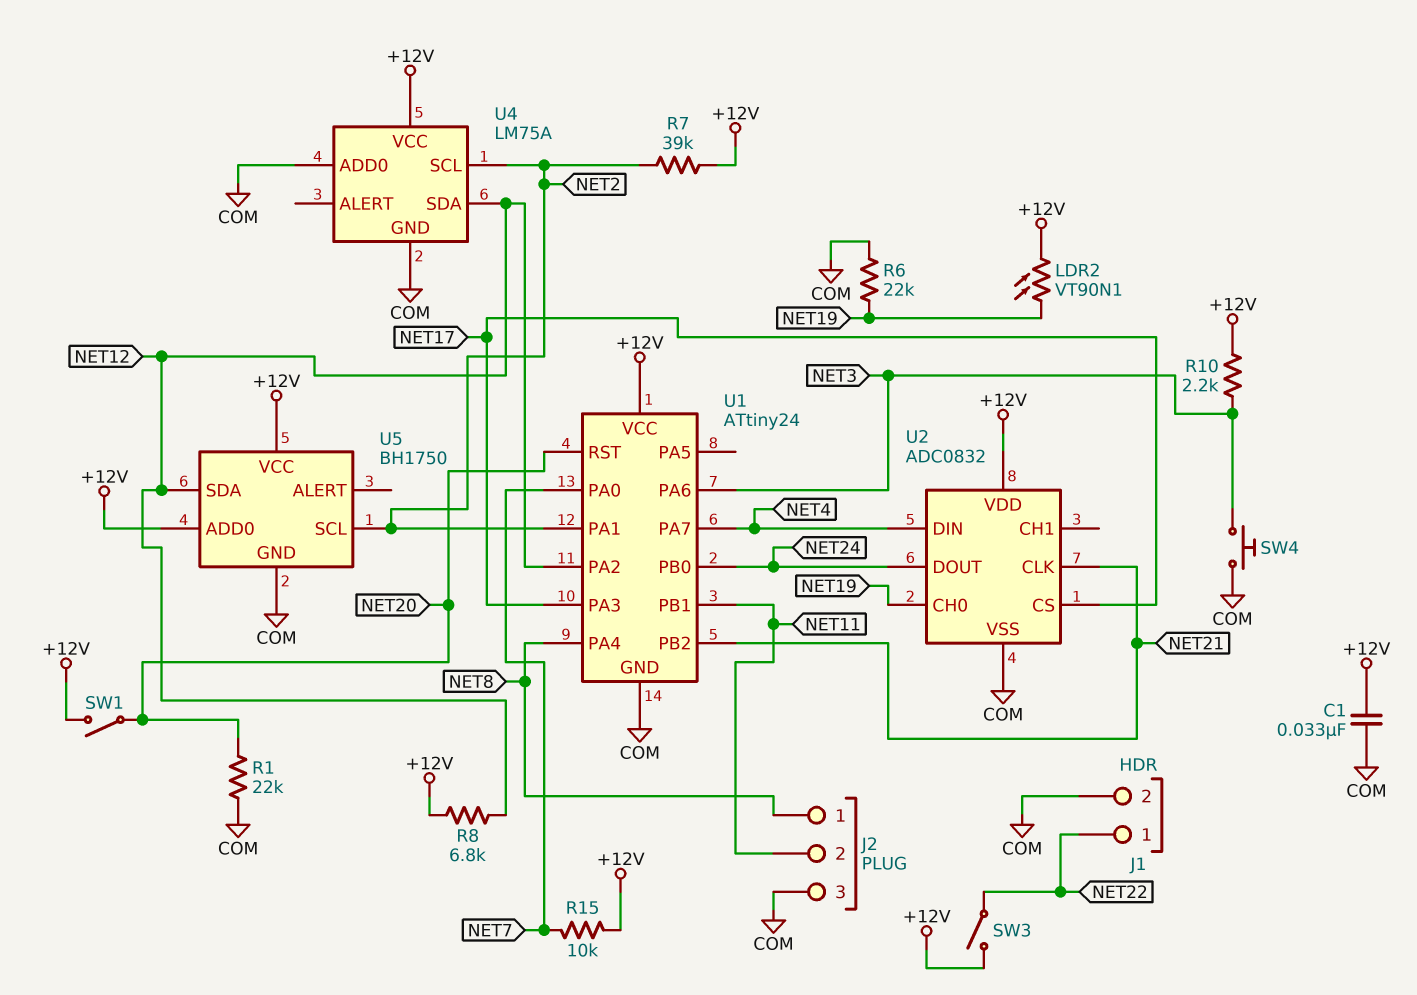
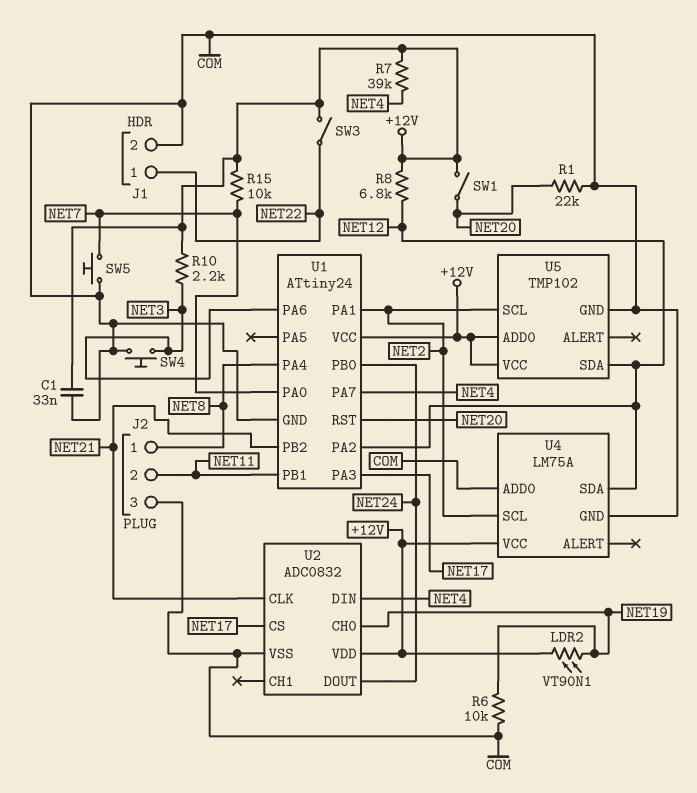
R6: 22k (COM, NET19) -> 10k (COM, NET19)
R7: 39k (+12V, NET2) -> 39k (+12V, NET4)
SW5: none -> button (COM, NET7)
U5: BH1750 -> TMP102

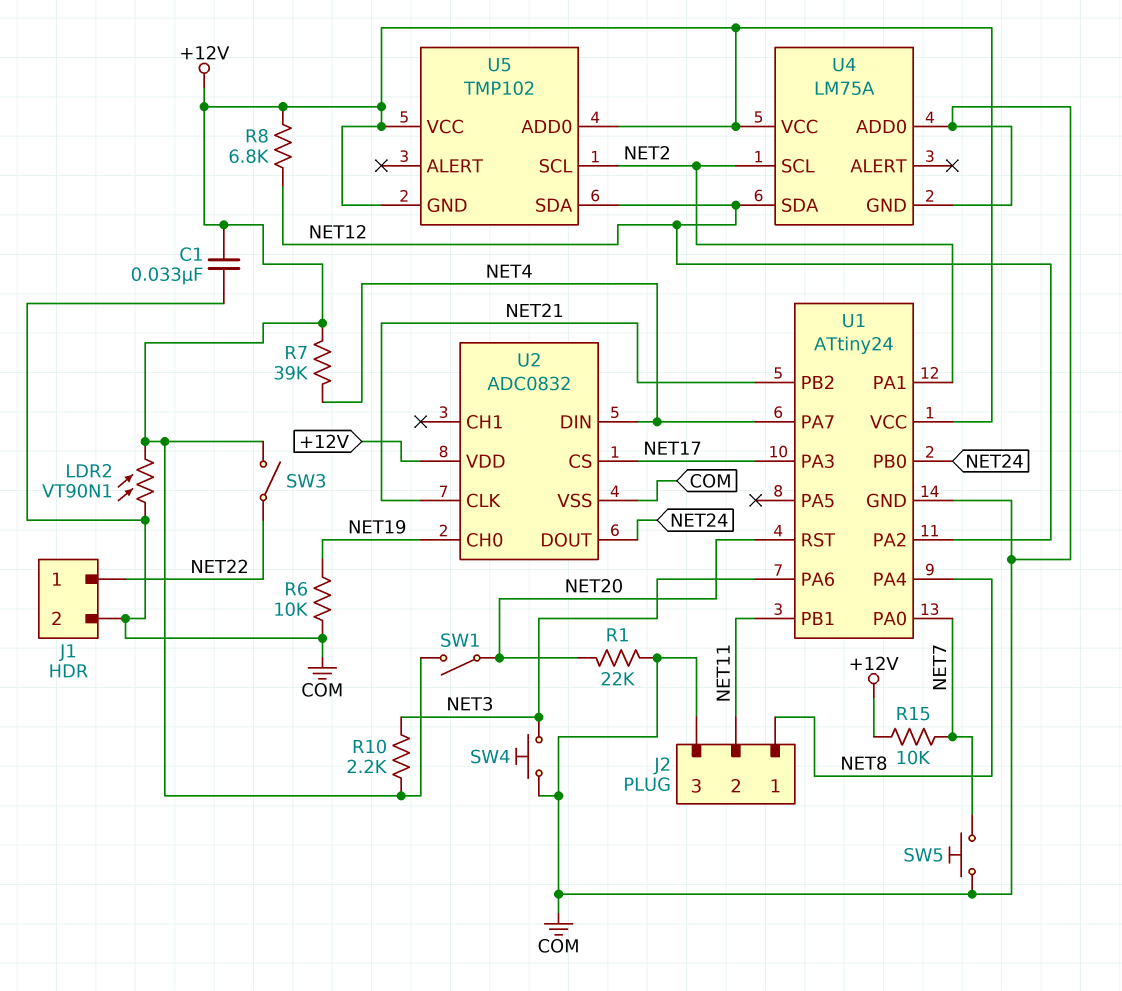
LDR2: VT90N1 (+12V, NET19) -> VT90N1 (+12V, COM)
U5 pin GND: COM -> +12V

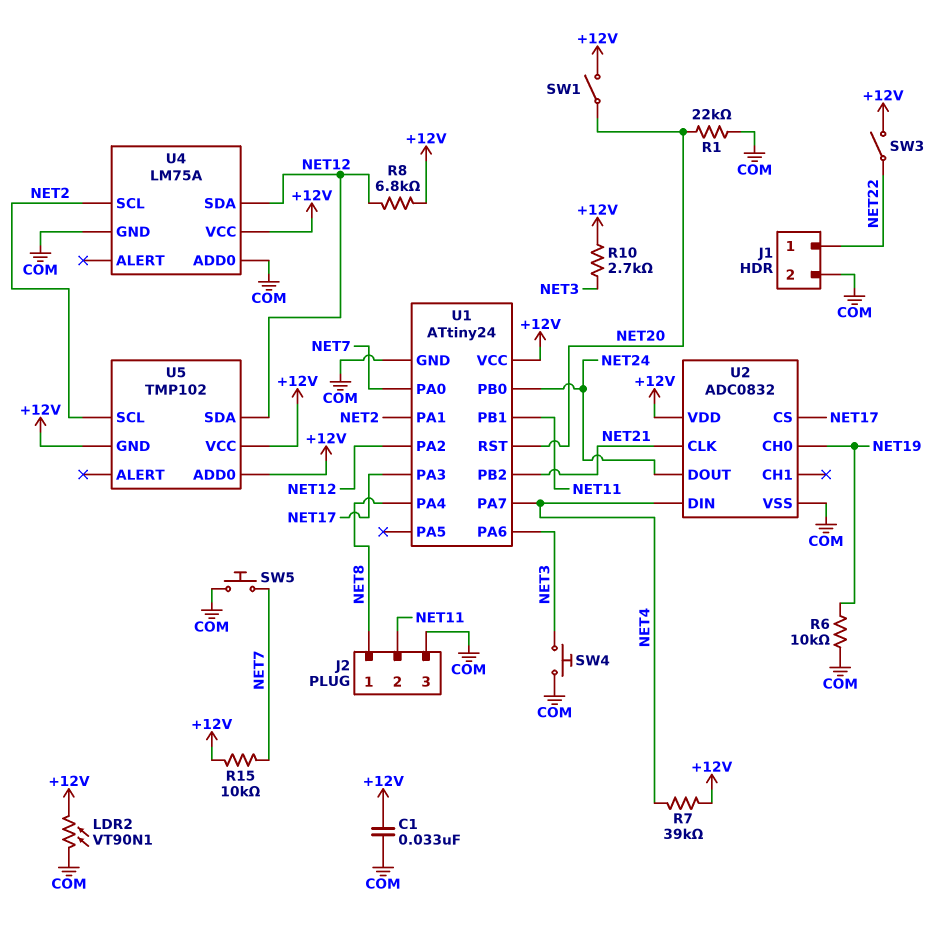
R10: 2.2k (+12V, NET3) -> 2.7k (+12V, NET3)

